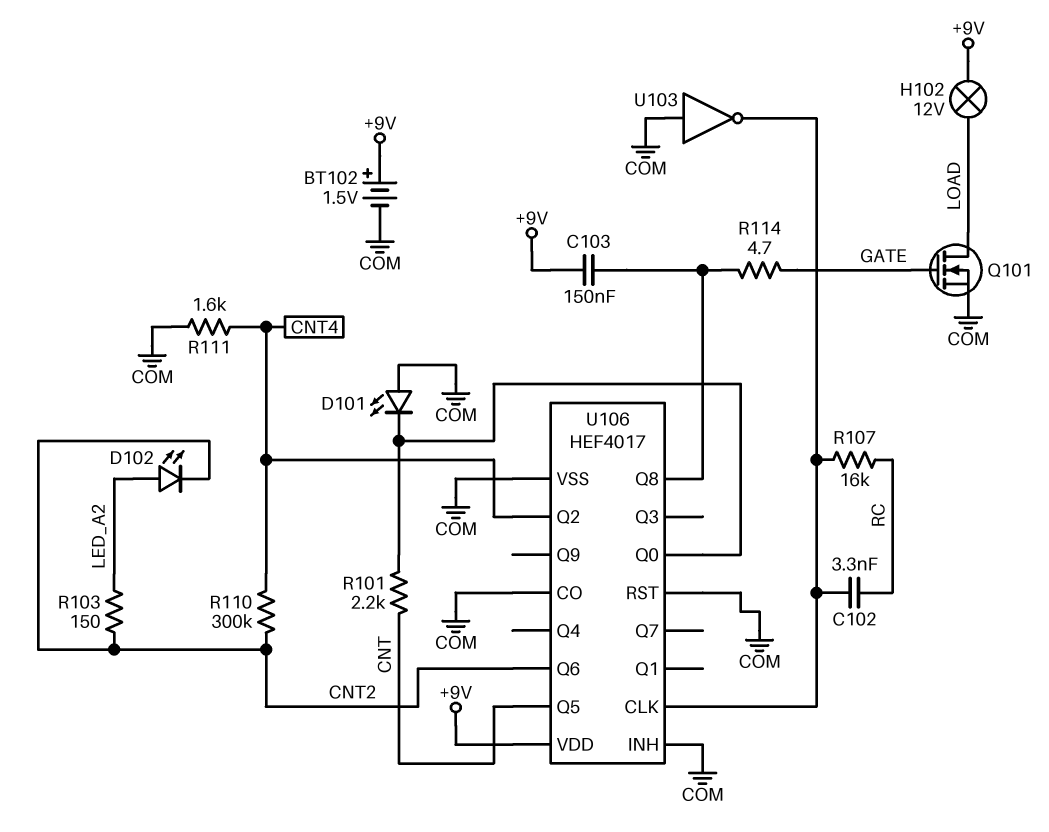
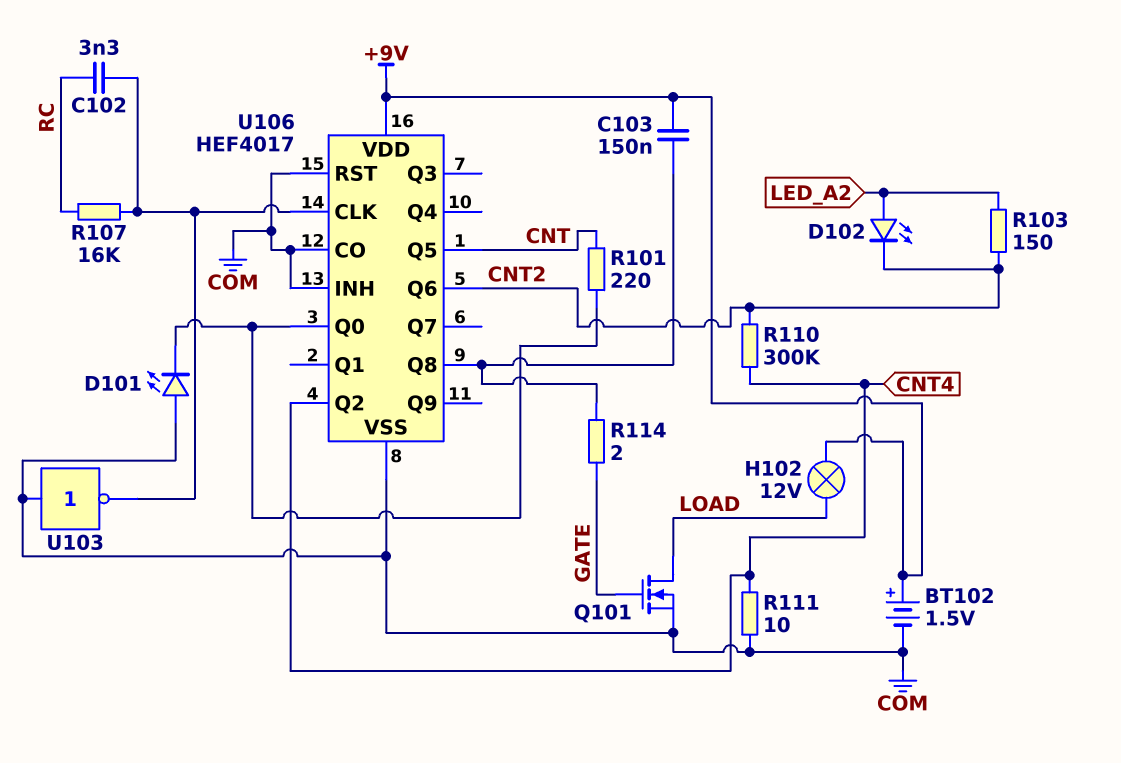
R101: 2.2k (CNT, U106/Q0) -> 220 (CNT, U106/Q0)
R111: 1.6k (CNT4, COM) -> 10 (CNT4, COM)
R114: 4.7 (GATE, U106/Q8) -> 2 (GATE, U106/Q8)

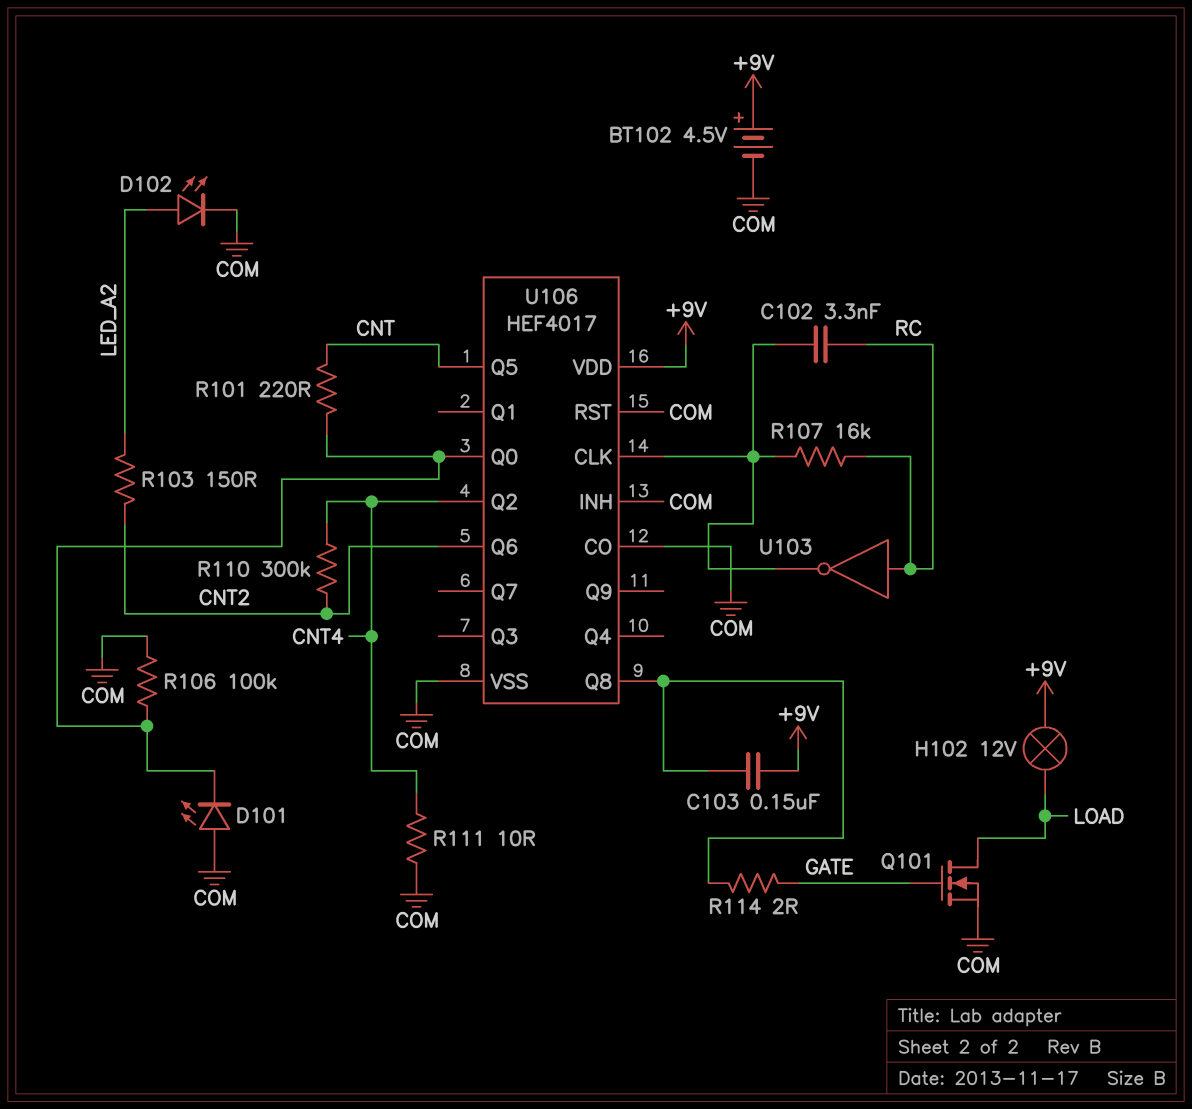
BT102: 1.5V (plus +9V, minus COM) -> 4.5V (plus +9V, minus COM)
D102: LED (A LED_A2, K CNT2) -> LED (A LED_A2, K COM)
R106: none -> 100k (COM, U106/Q0)
U103: NOT (in COM, out U106/CLK) -> NOT (in RC, out U106/CLK)

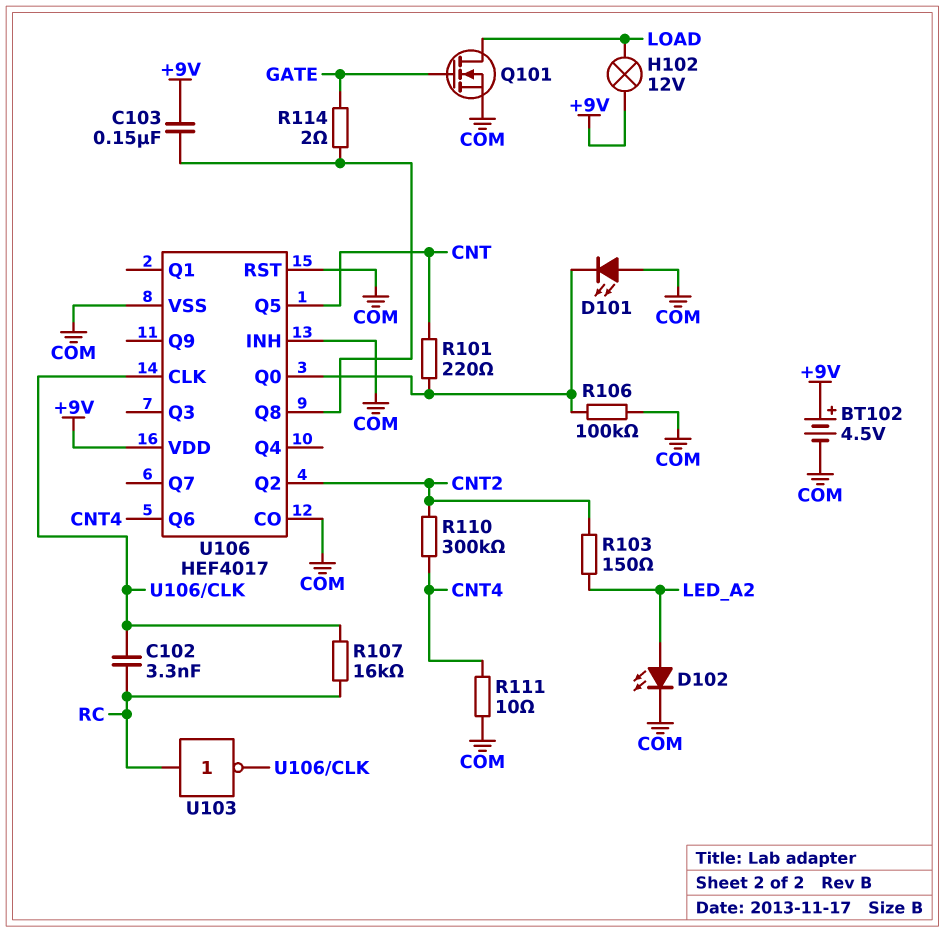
U106 pin Q2: CNT4 -> CNT2
U106 pin Q6: CNT2 -> CNT4

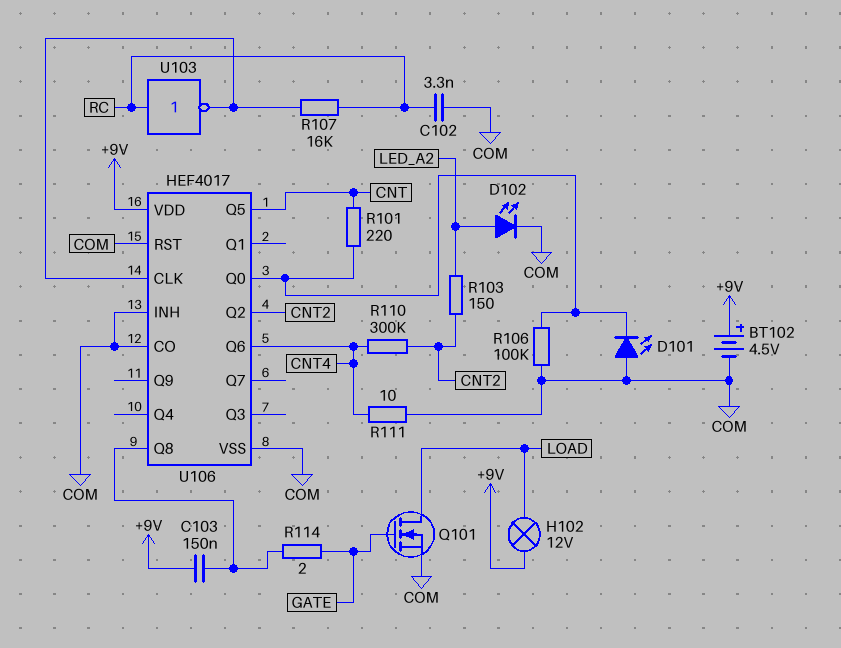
C102: 3.3nF (RC, U106/CLK) -> 3.3nF (COM, RC)

